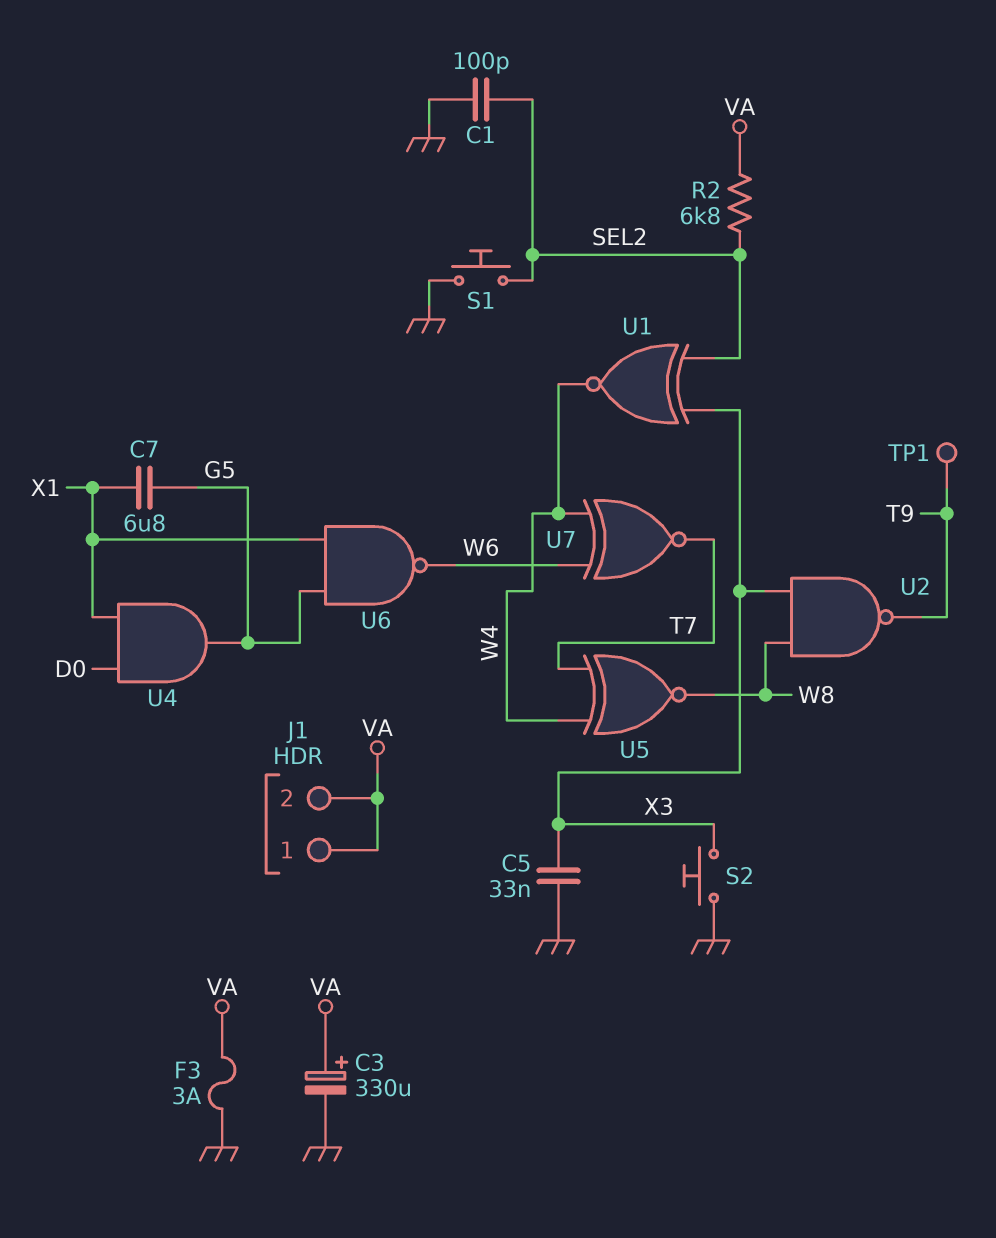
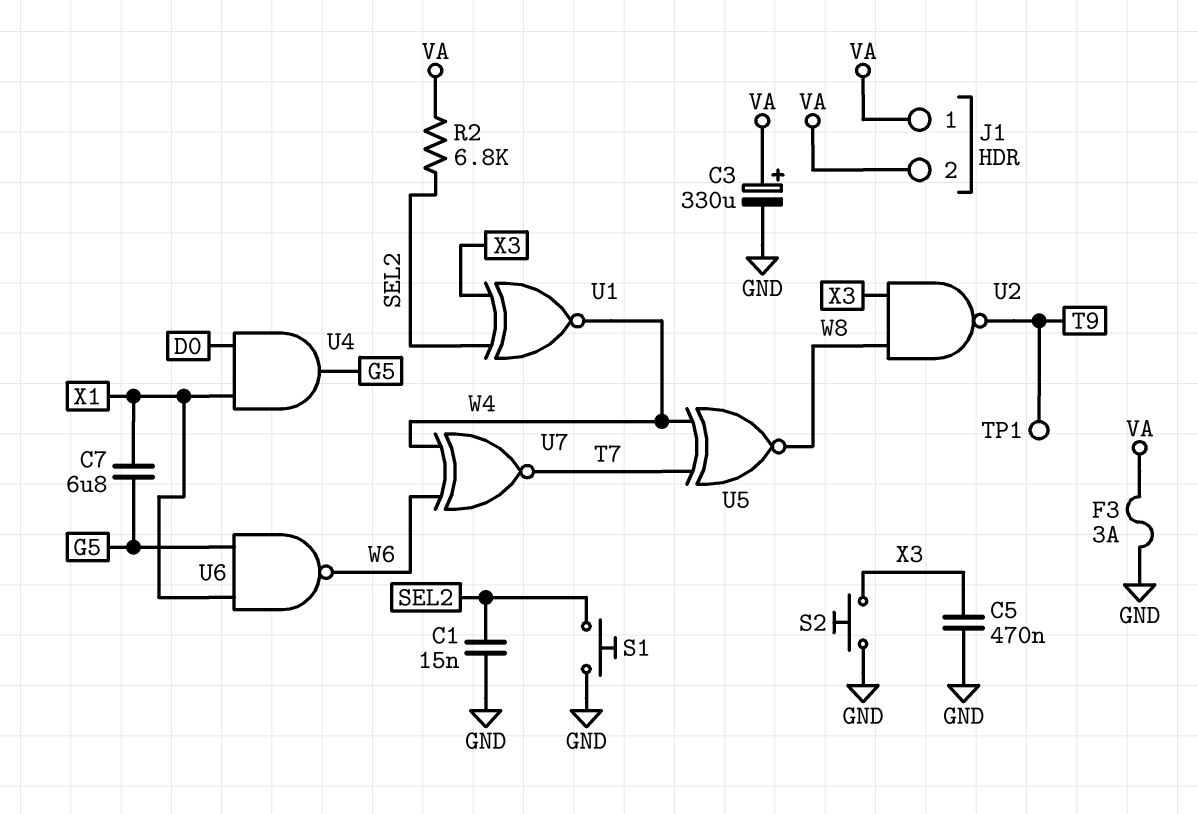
C1: 100pF (GND, SEL2) -> 15nF (GND, SEL2)
C5: 33nF (GND, X3) -> 470nF (GND, X3)

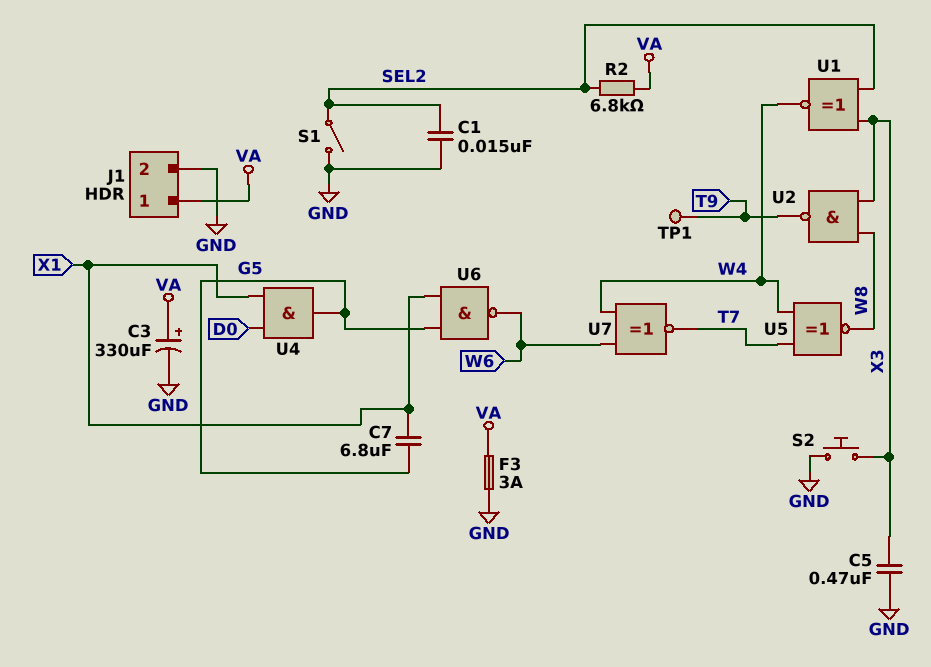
J1 pin 2: VA -> GND
S1: button (GND, SEL2) -> switch (GND, SEL2)

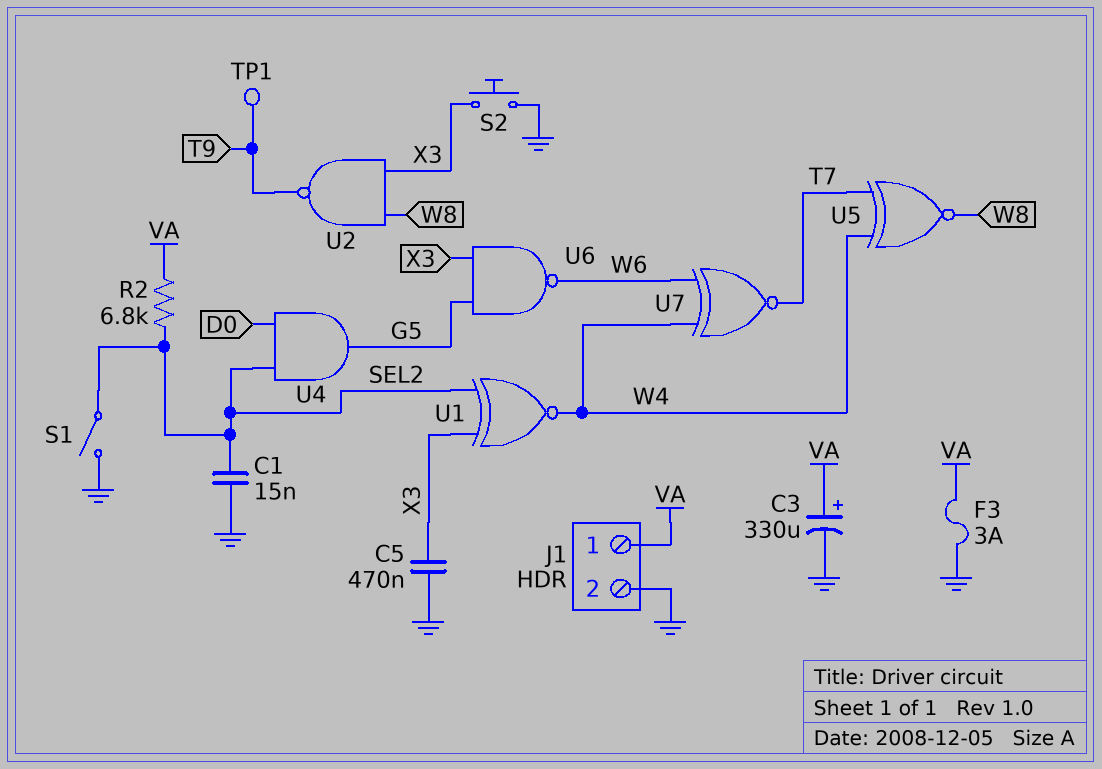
C7: 6.8uF (G5, X1) -> none
U4: AND (in D0, in X1, out G5) -> AND (in D0, in SEL2, out G5)
U6: NAND (in G5, in X1, out W6) -> NAND (in G5, in X3, out W6)

